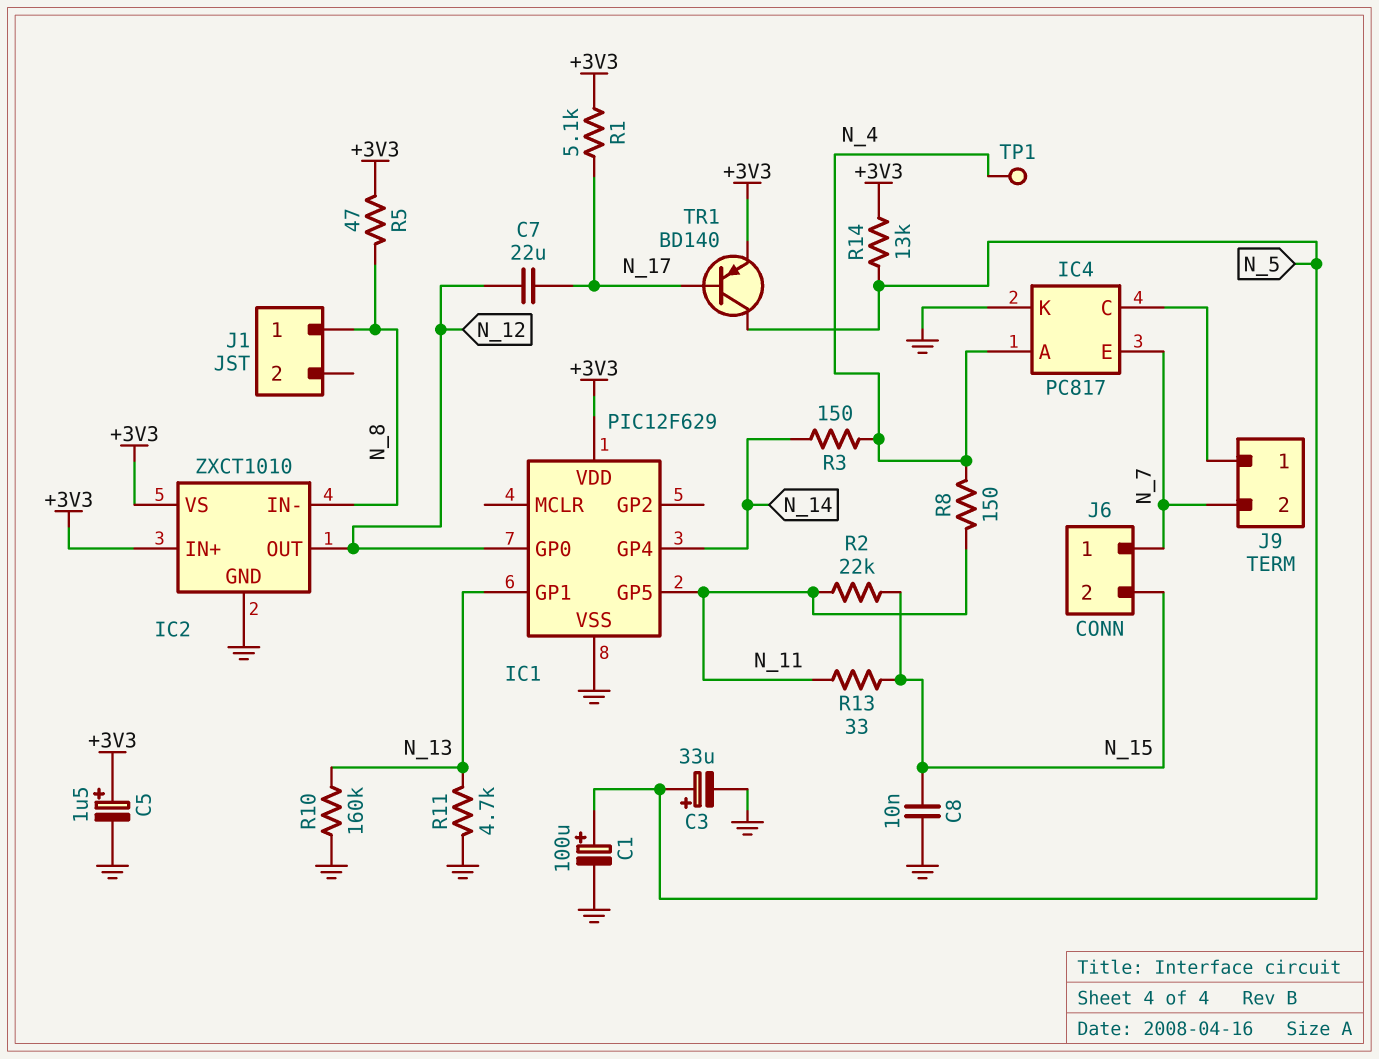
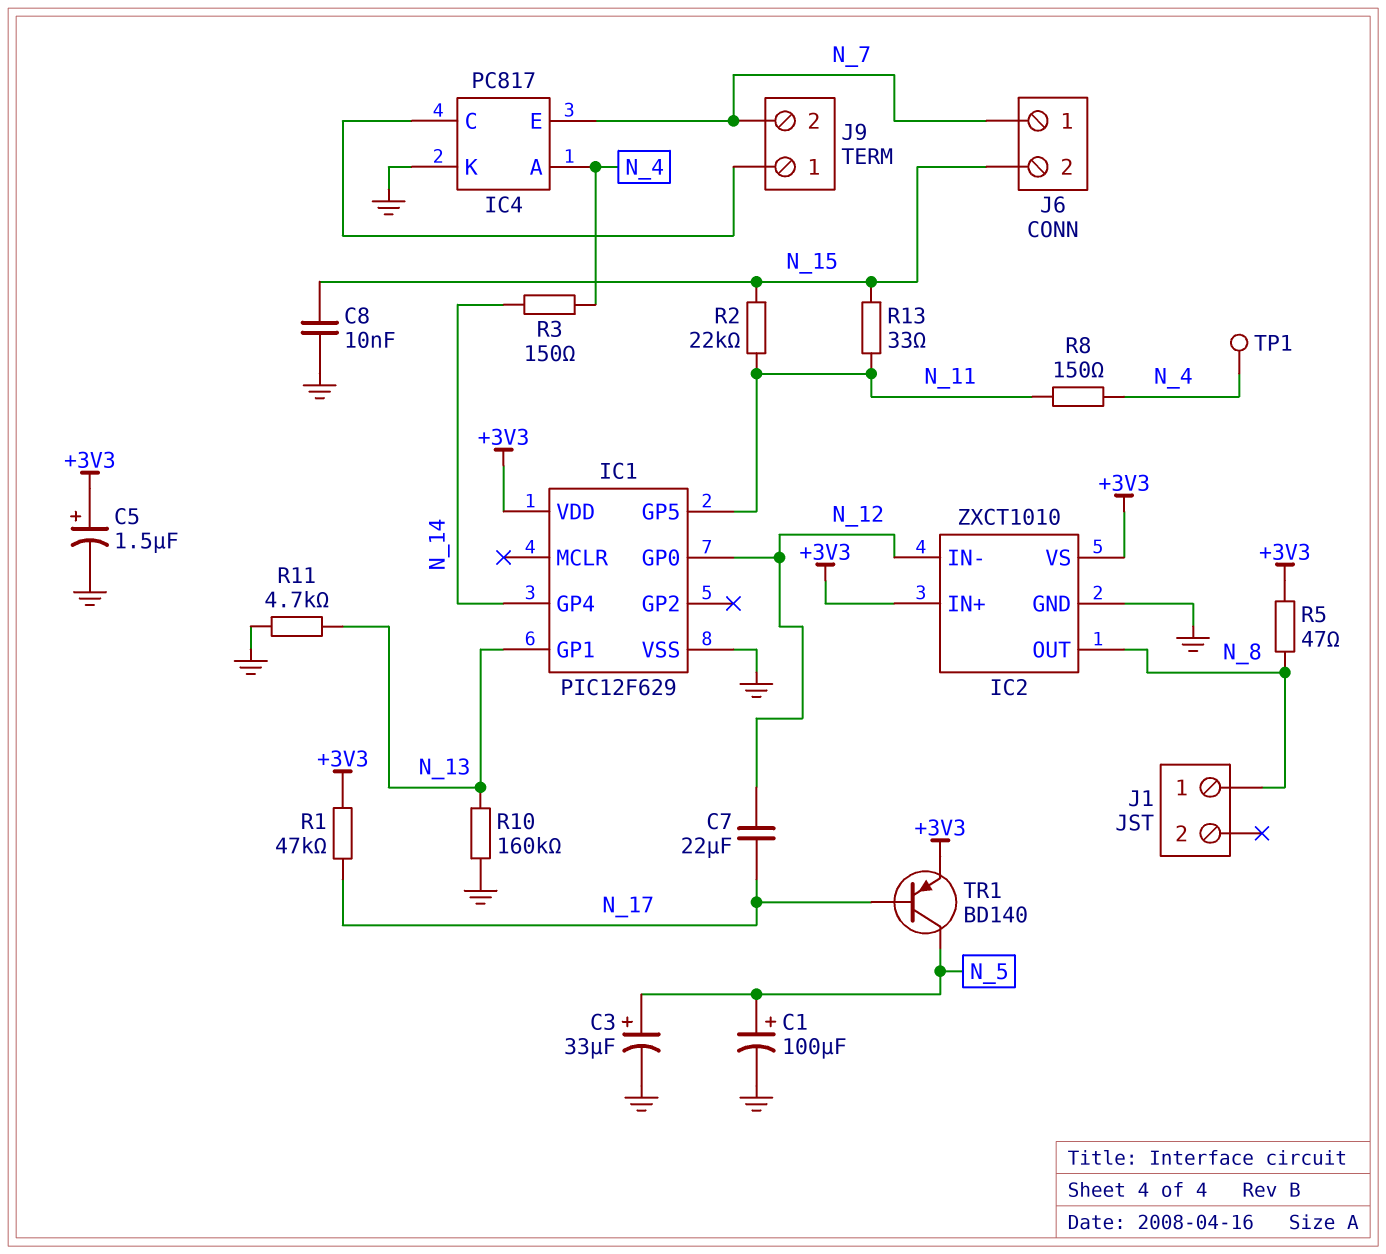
IC2 pin IN-: N_8 -> N_12
IC2 pin OUT: N_12 -> N_8
R1: 5.1k (+3V3, N_17) -> 47k (+3V3, N_17)
R14: 13k (+3V3, N_5) -> none

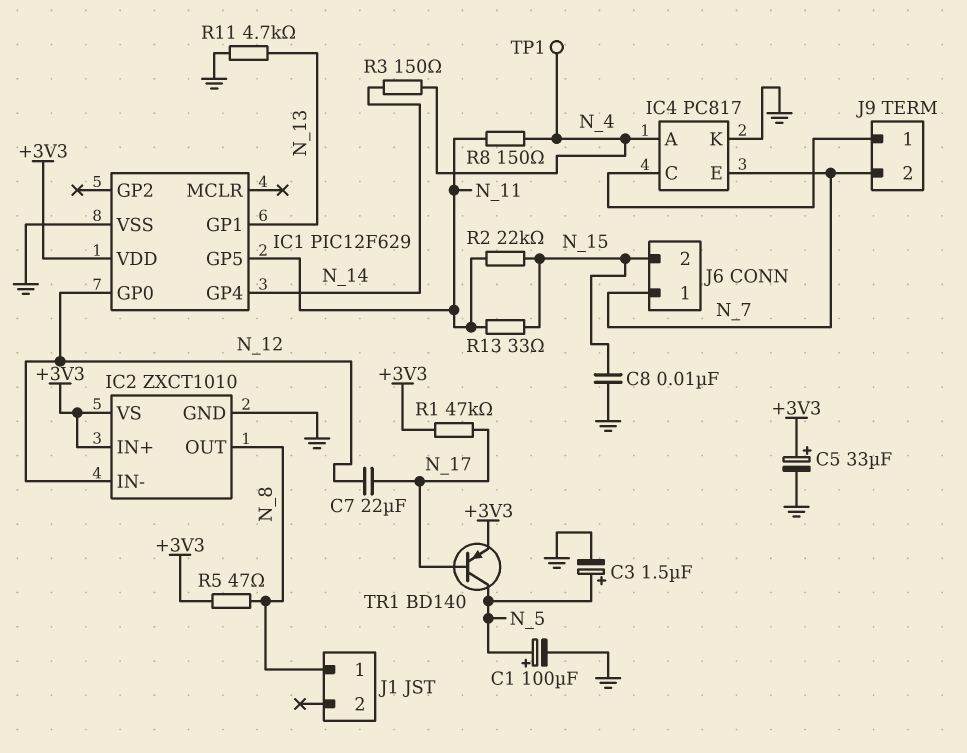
C3: 33uF (plus N_5, minus GND) -> 1.5uF (plus N_5, minus GND)
C5: 1.5uF (plus +3V3, minus GND) -> 33uF (plus +3V3, minus GND)
R10: 160k (GND, N_13) -> none

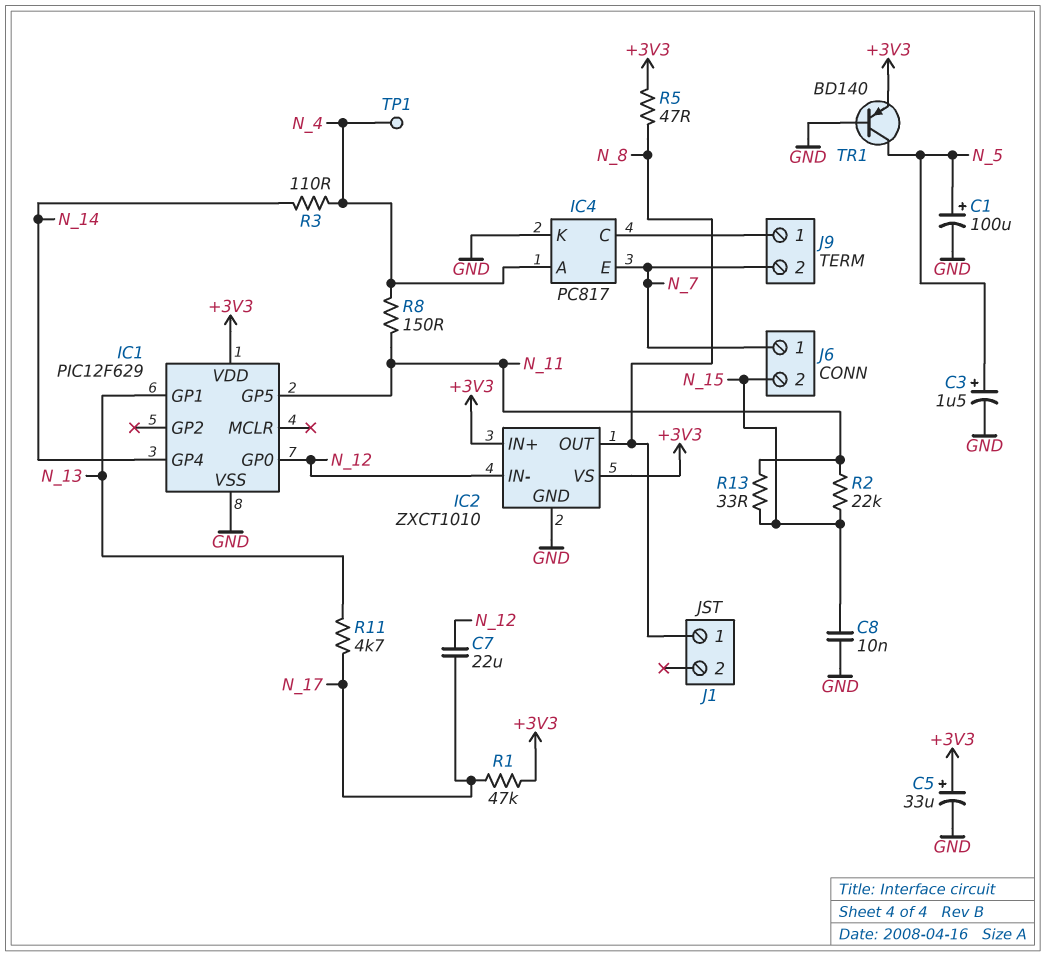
R3: 150 (N_4, N_14) -> 110 (N_4, N_14)
R11: 4.7k (GND, N_13) -> 4.7k (N_13, N_17)
TR1: PNP BD140 (B N_17, C N_5, E +3V3) -> PNP BD140 (B GND, C N_5, E +3V3)

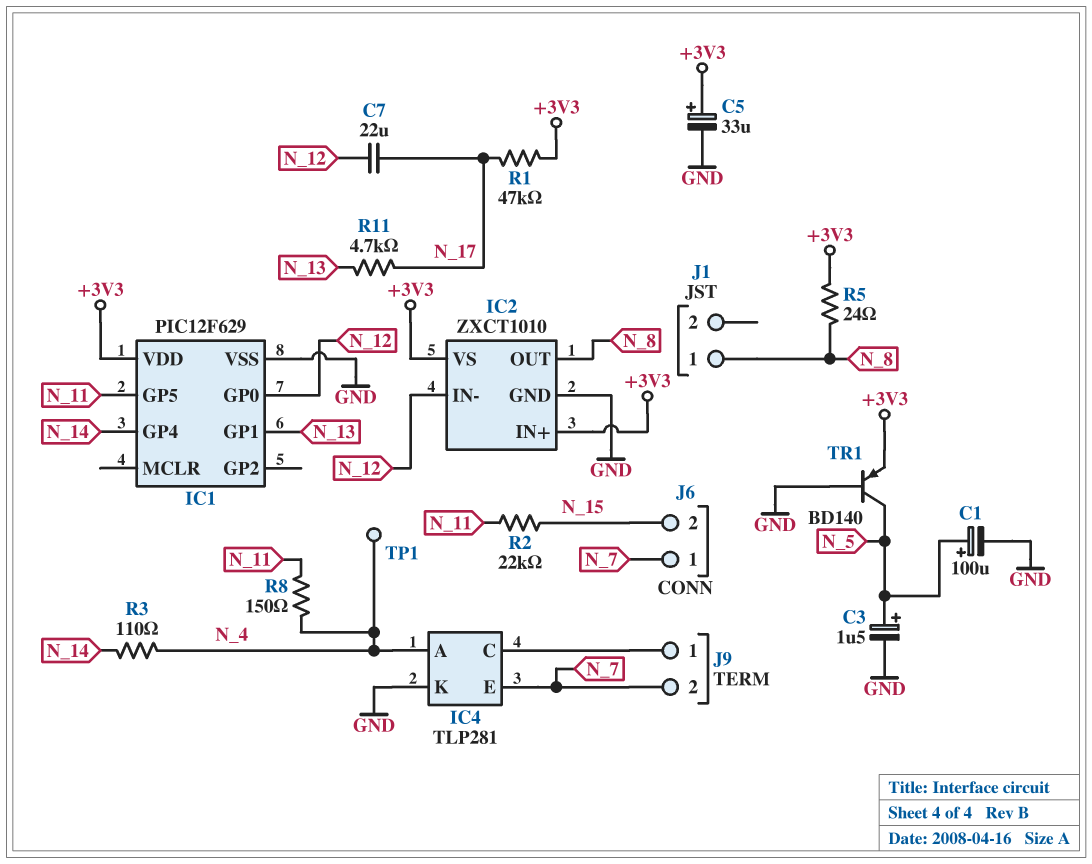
C8: 10nF (GND, N_15) -> none
IC4: PC817 -> TLP281
R5: 47 (+3V3, N_8) -> 24 (+3V3, N_8)
R13: 33 (N_11, N_15) -> none

